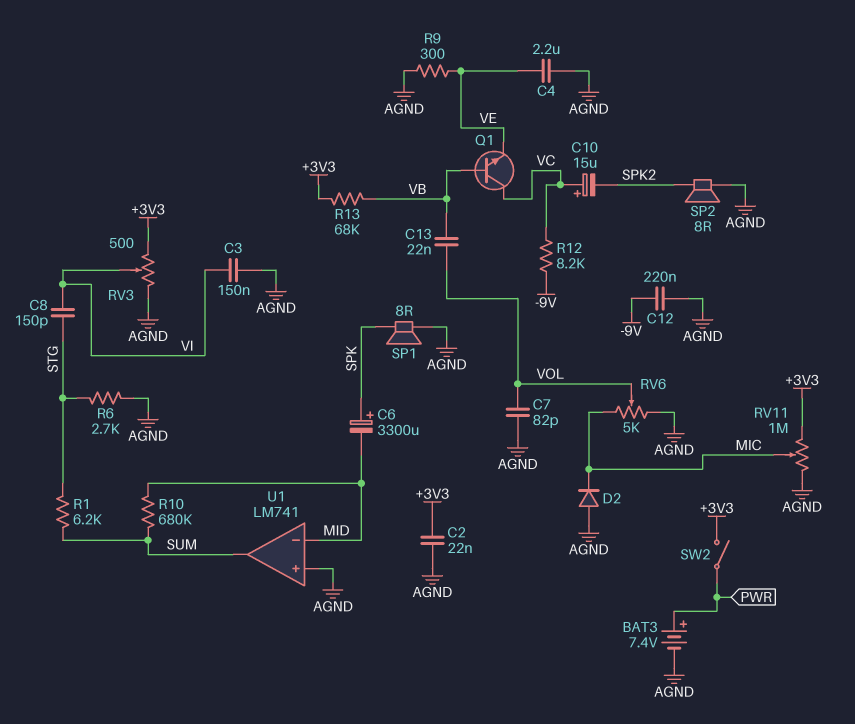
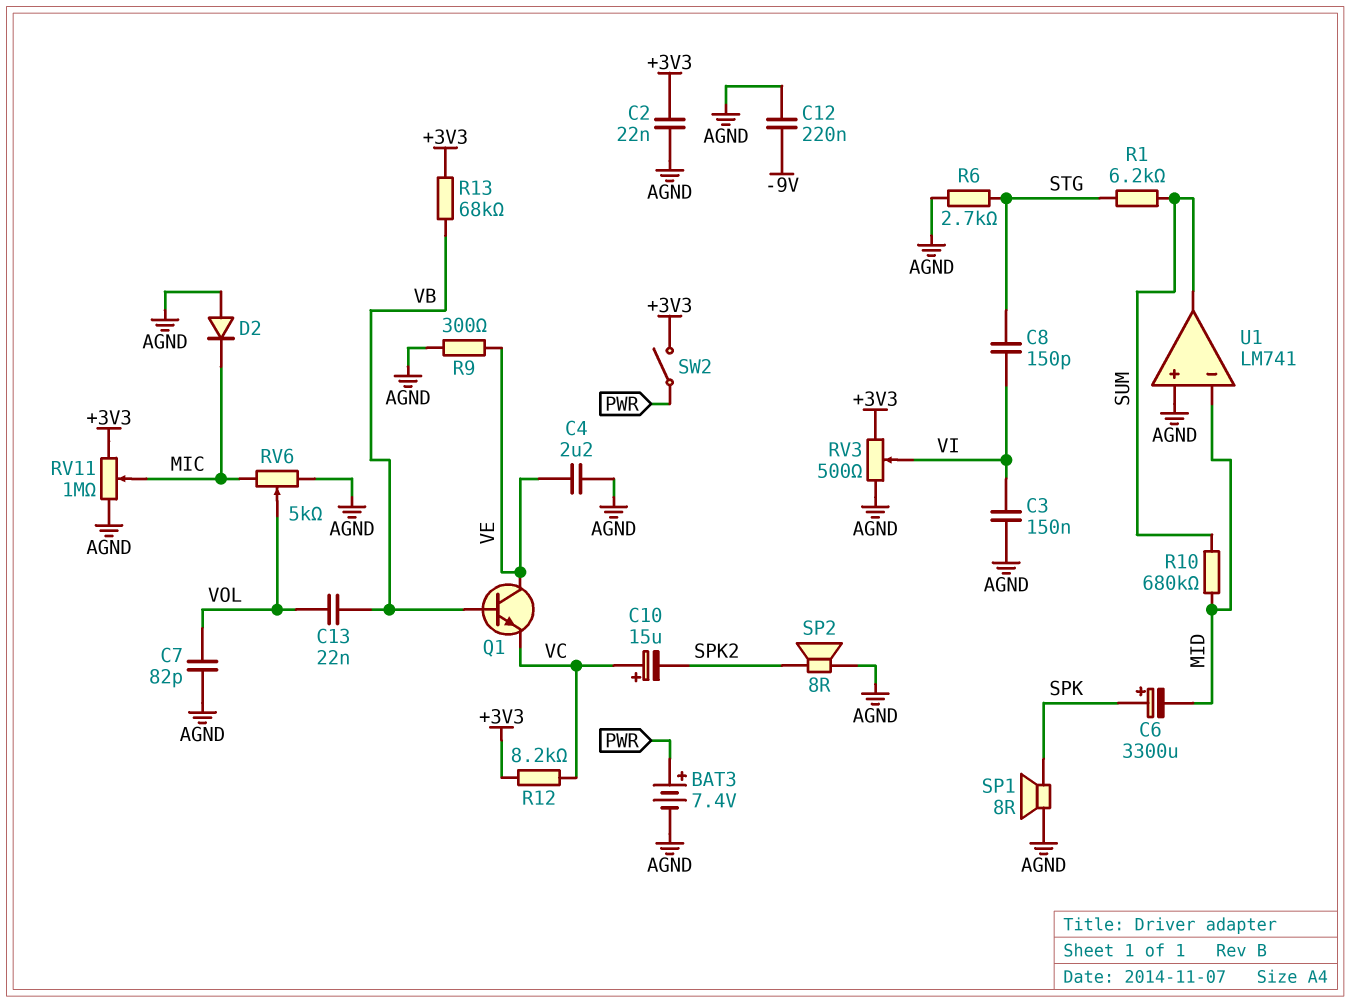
Q1: NPN (B VB, C VC, E VE) -> NPN (B VB, C VE, E VC)
R12: 8.2k (-9V, VC) -> 8.2k (+3V3, VC)

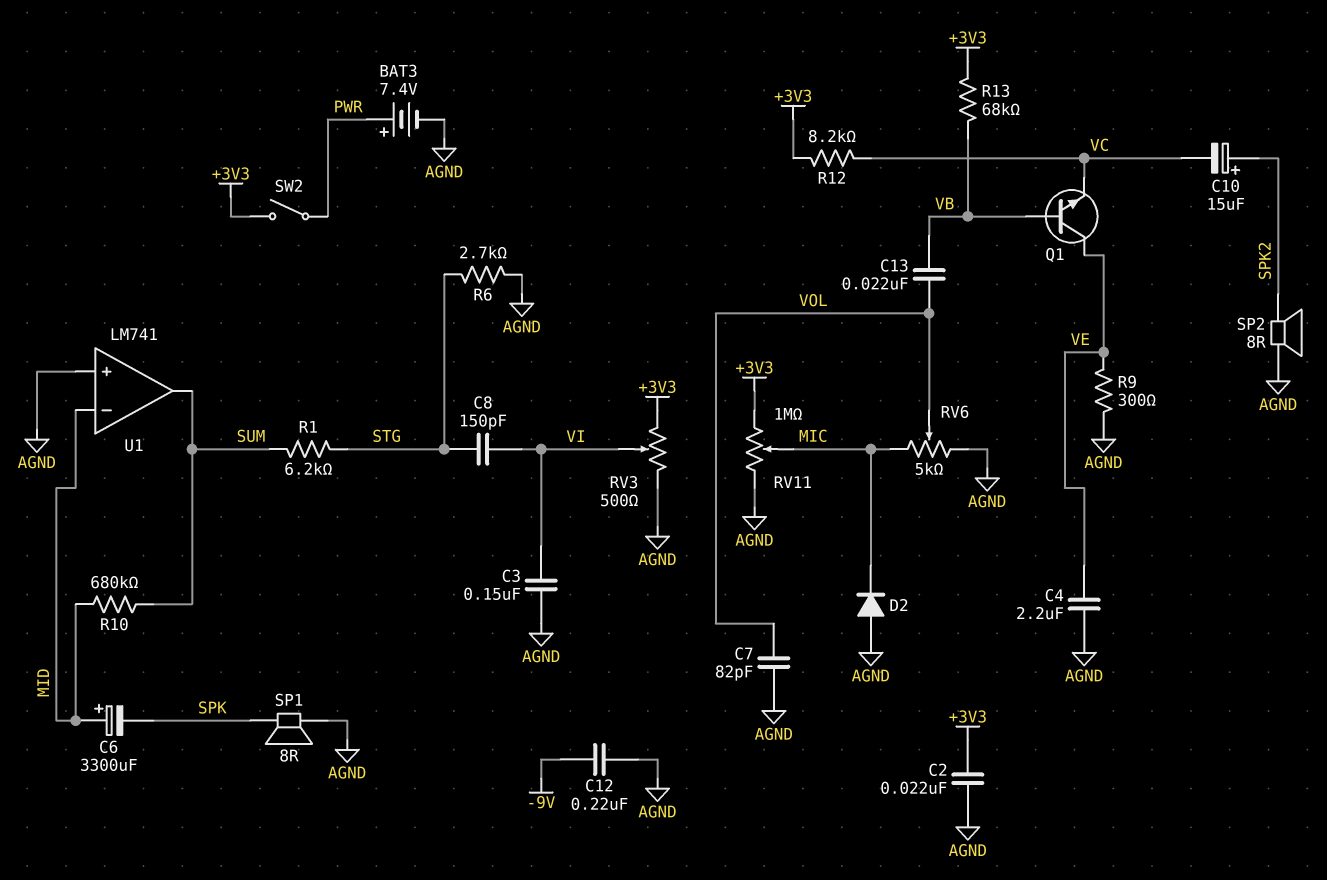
C6: 3300uF (plus SPK, minus MID) -> 3300uF (plus MID, minus SPK)
C10: 15uF (plus VC, minus SPK2) -> 15uF (plus SPK2, minus VC)

